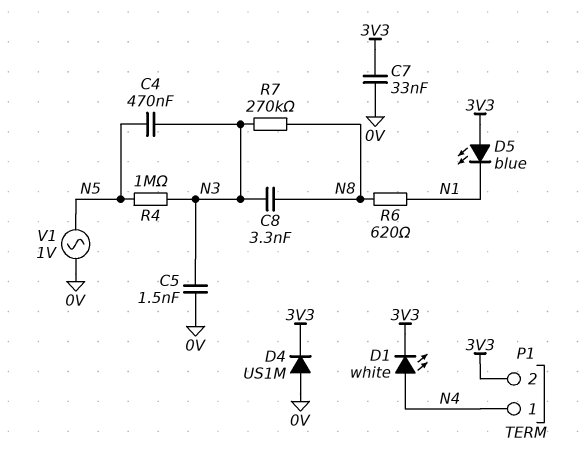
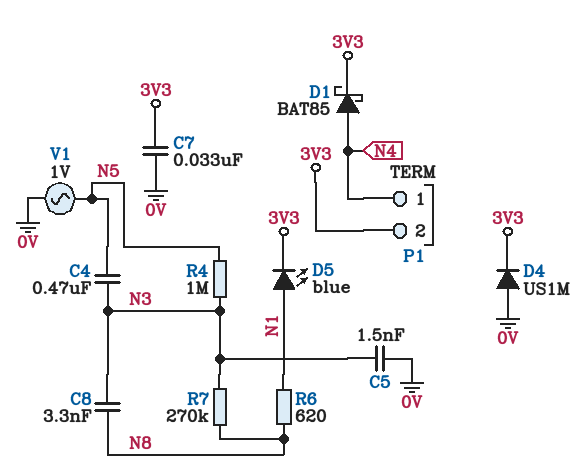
D1: LED white (A N4, K 3V3) -> schottky BAT85 (A N4, K 3V3)
D5: LED blue (A 3V3, K N1) -> LED blue (A N1, K 3V3)

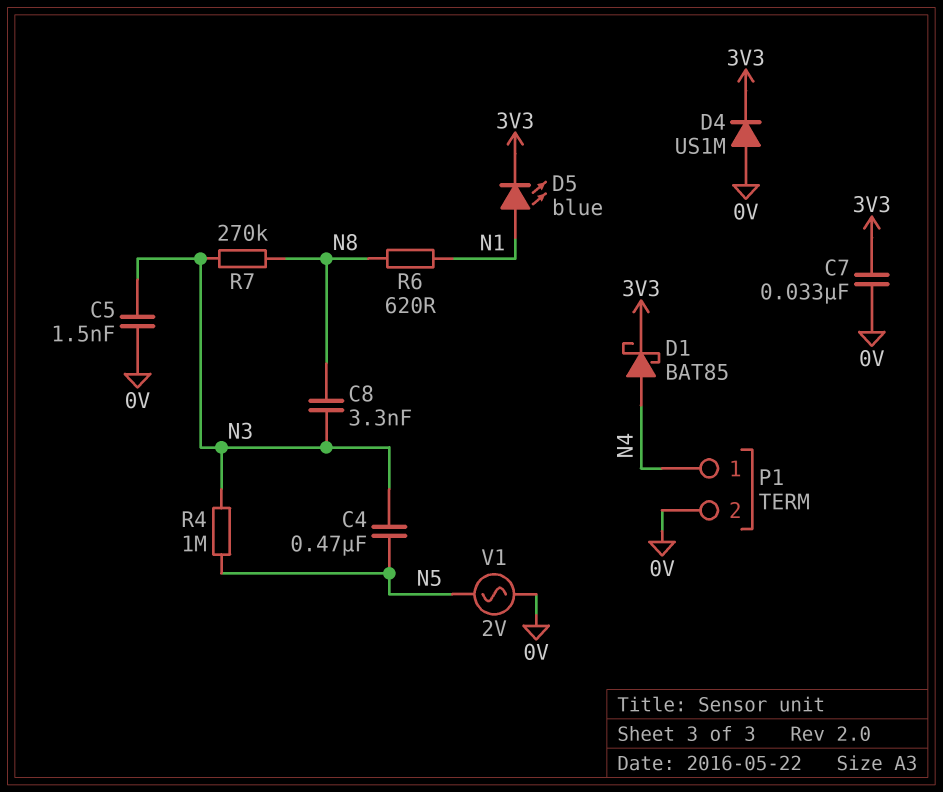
P1 pin 2: 3V3 -> 0V
V1: AC 1V (0V, N5) -> AC 2V (0V, N5)

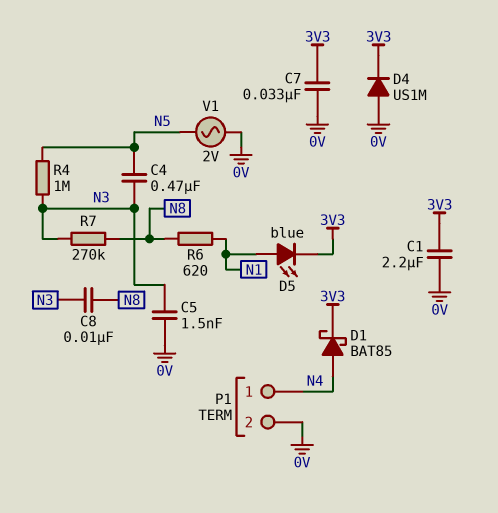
C1: none -> 2.2uF (0V, 3V3)
C8: 3.3nF (N3, N8) -> 10nF (N3, N8)

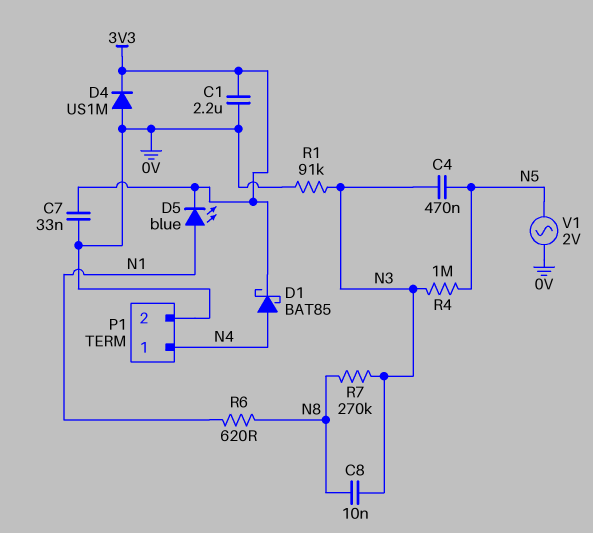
C5: 1.5nF (0V, N3) -> none
R1: none -> 91k (0V, N3)

